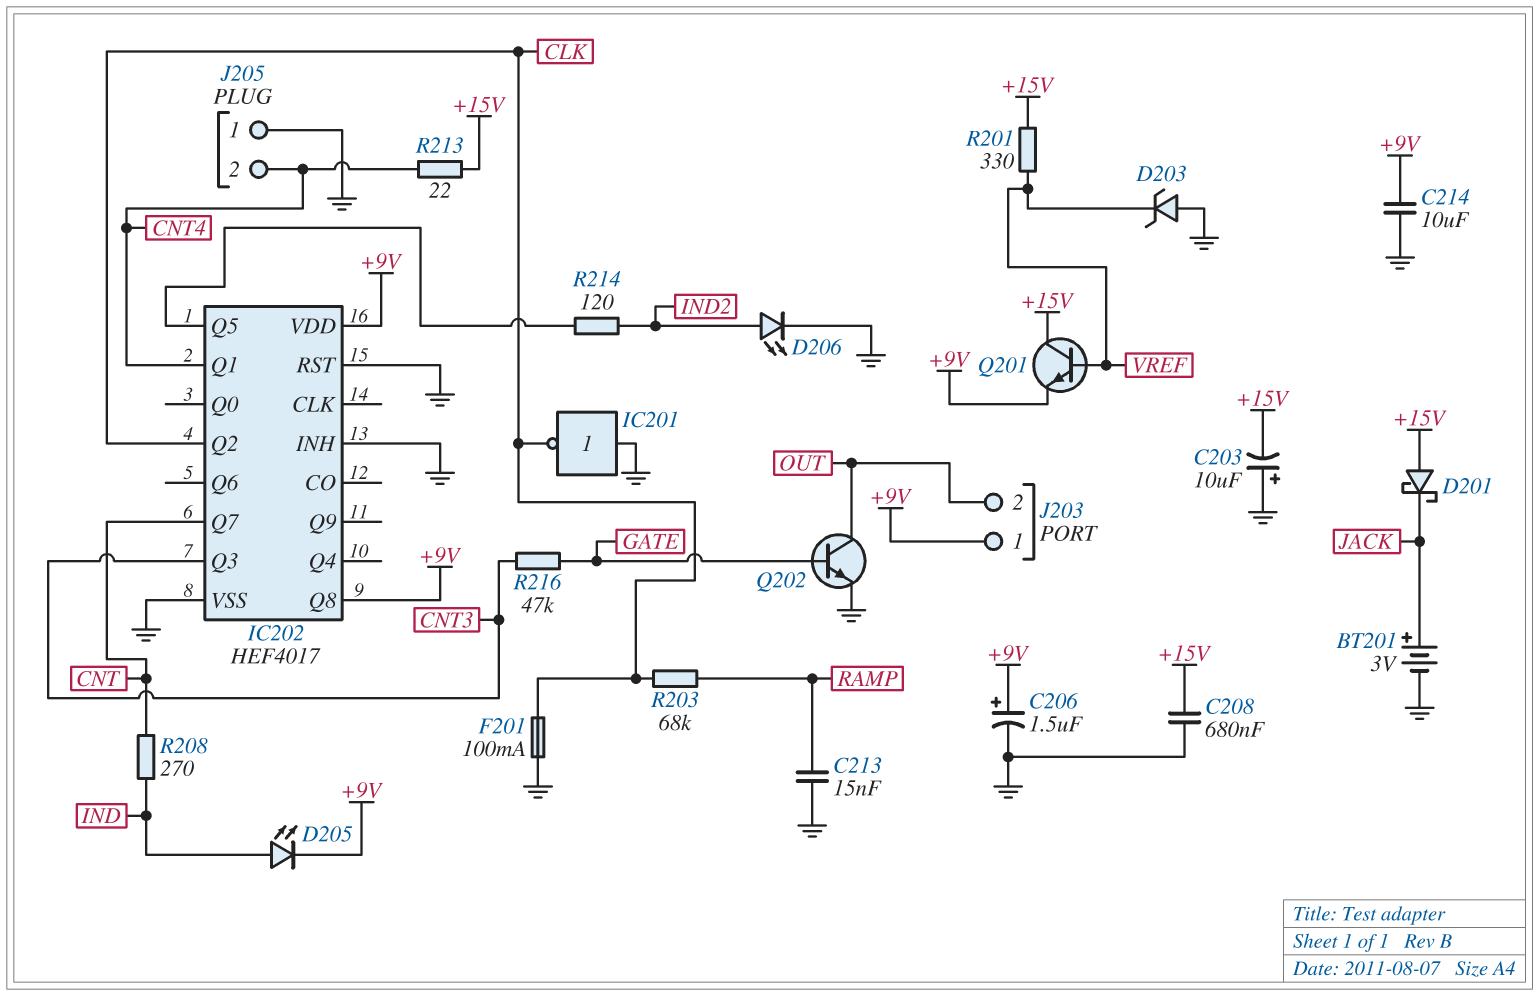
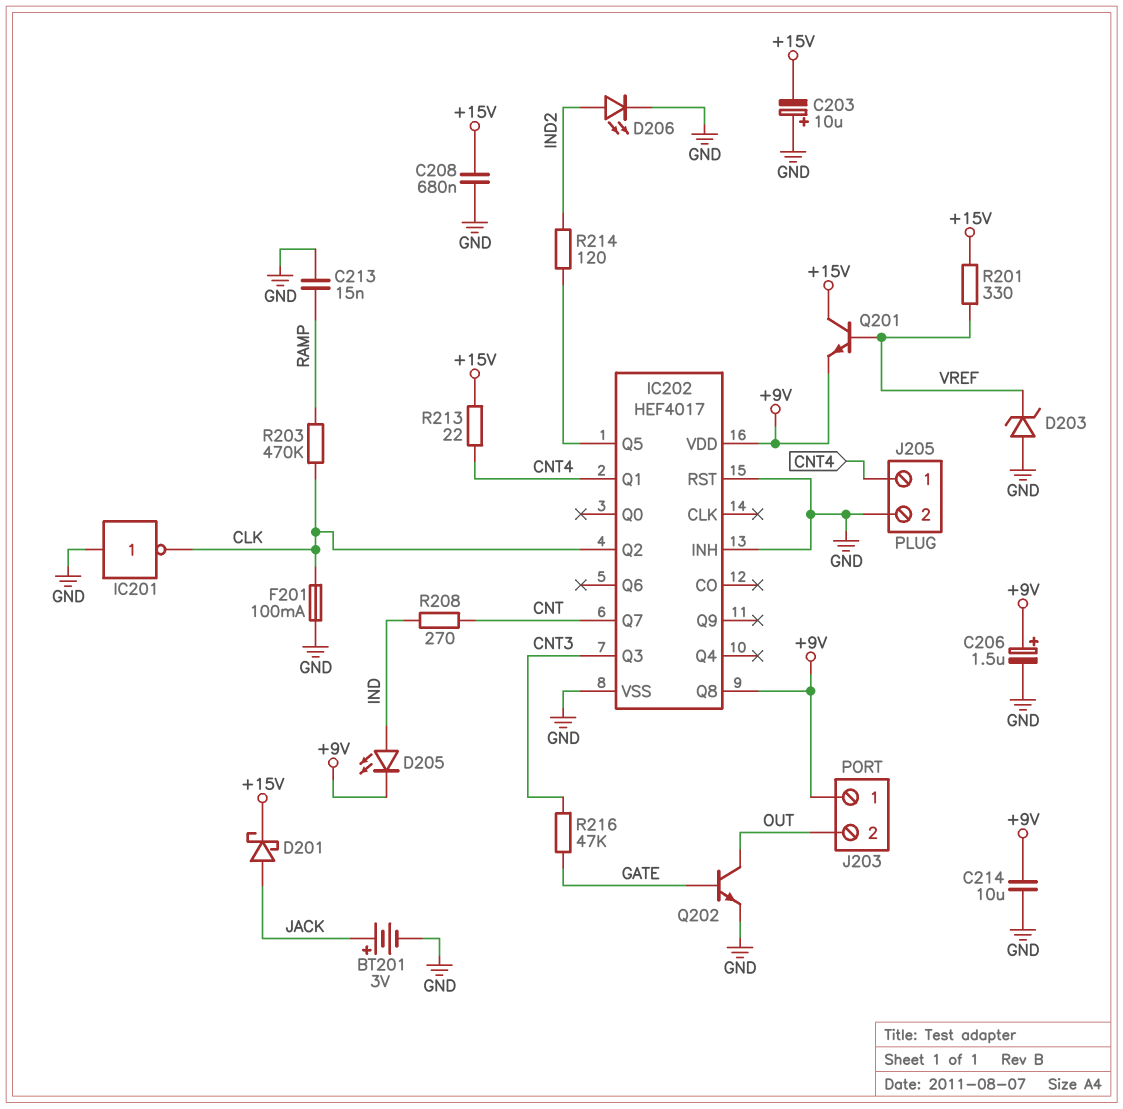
D201: schottky (A +15V, K JACK) -> schottky (A JACK, K +15V)
J205 pin 1: GND -> CNT4
J205 pin 2: CNT4 -> GND
R203: 68k (CLK, RAMP) -> 470k (CLK, RAMP)

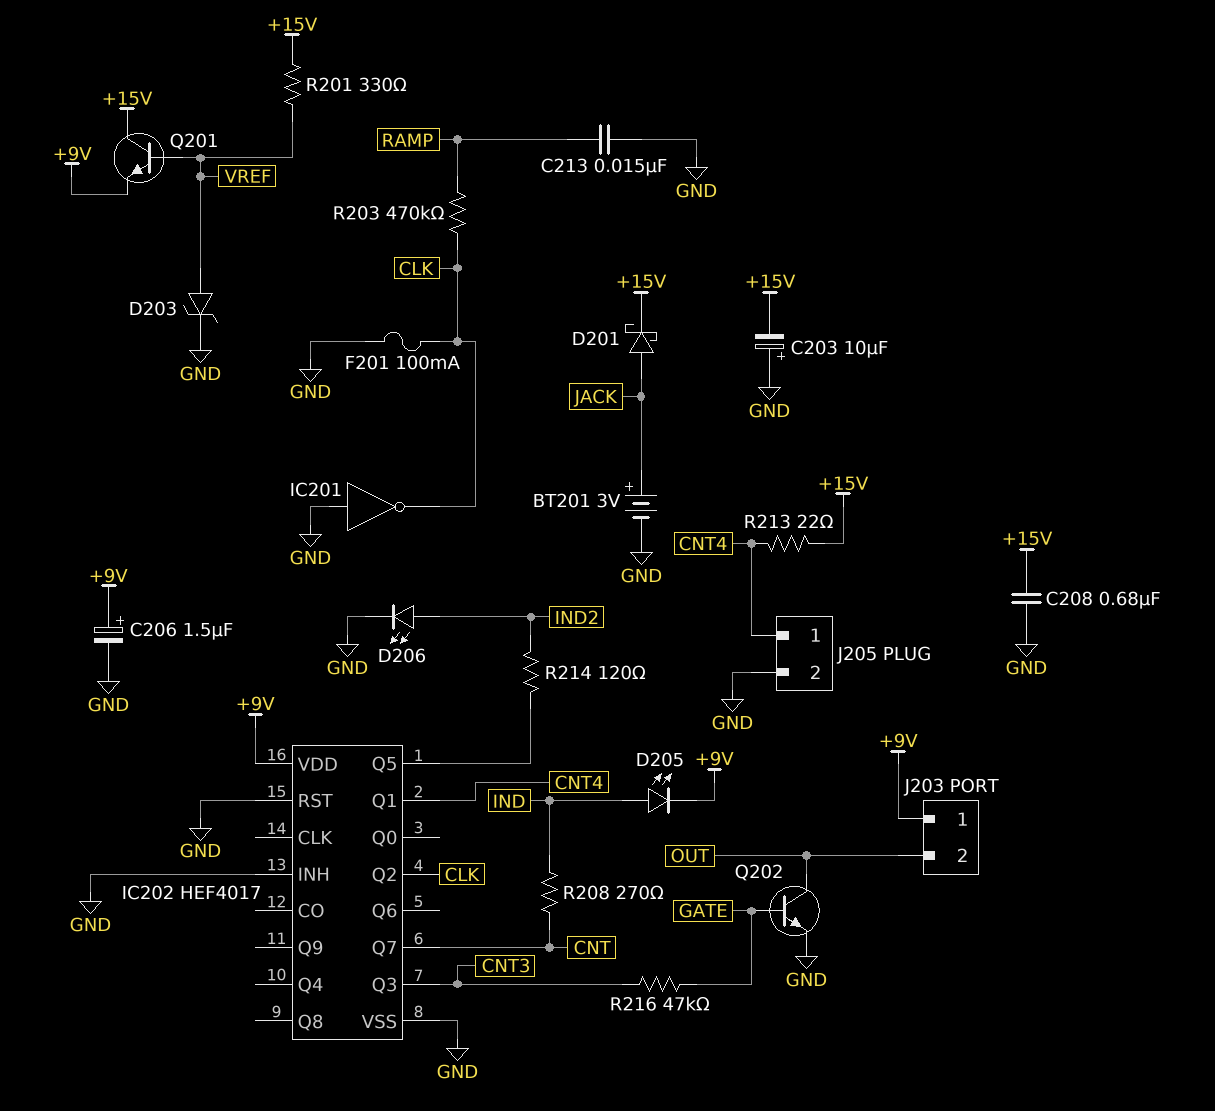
C214: 10uF (+9V, GND) -> none
D203: zener (A GND, K VREF) -> zener (A VREF, K GND)
IC202 pin Q8: +9V -> none

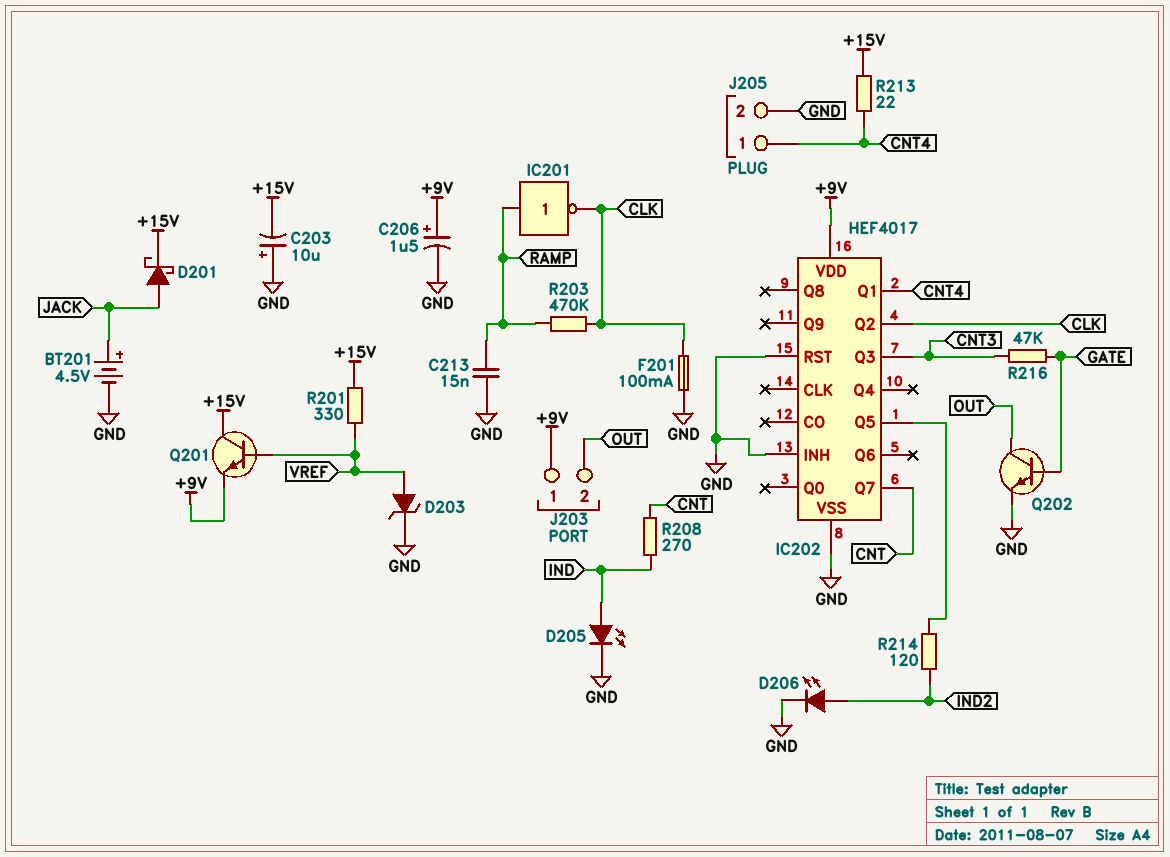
BT201: 3V (plus JACK, minus GND) -> 4.5V (plus JACK, minus GND)
C208: 680nF (+15V, GND) -> none
D205: LED (A IND, K +9V) -> LED (A IND, K GND)
IC201: NOT (in GND, out CLK) -> NOT (in RAMP, out CLK)

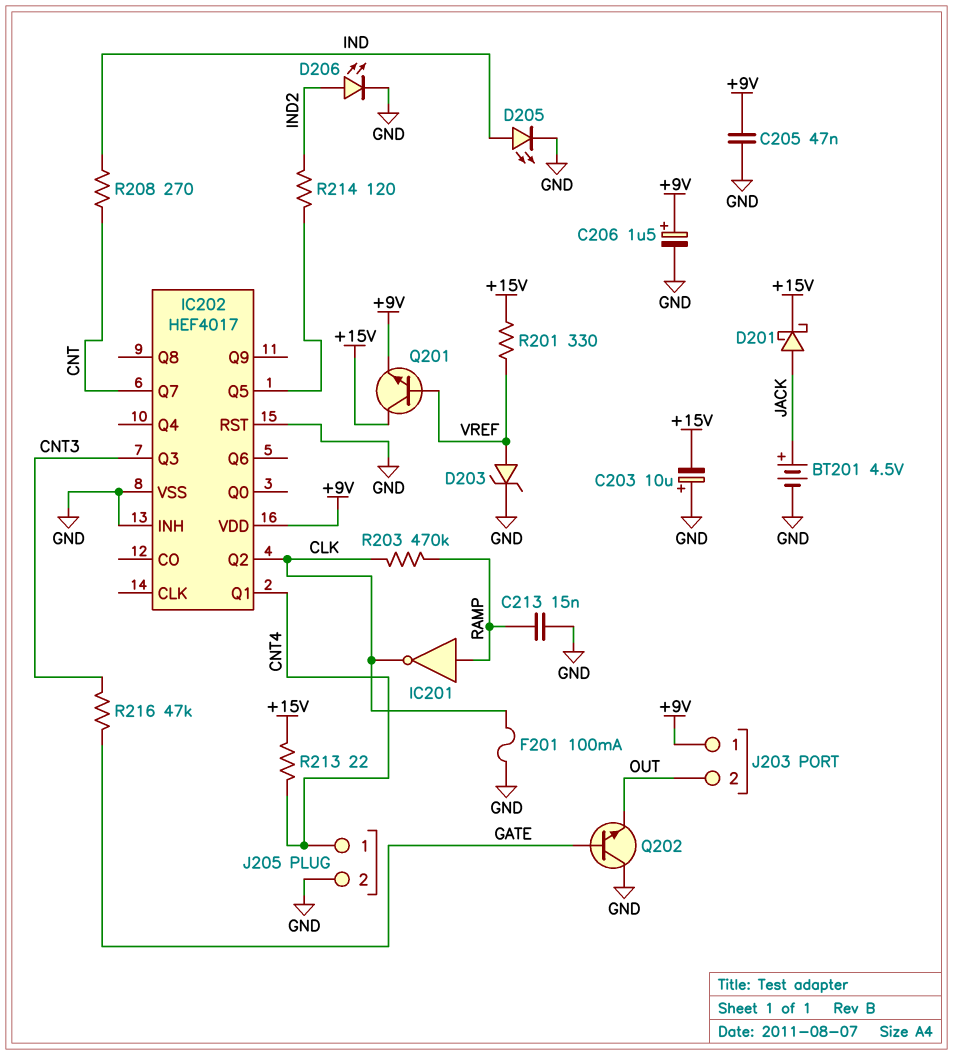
C205: none -> 47nF (+9V, GND)
Q202: NPN (B GATE, C OUT, E GND) -> NPN (B GATE, C GND, E OUT)

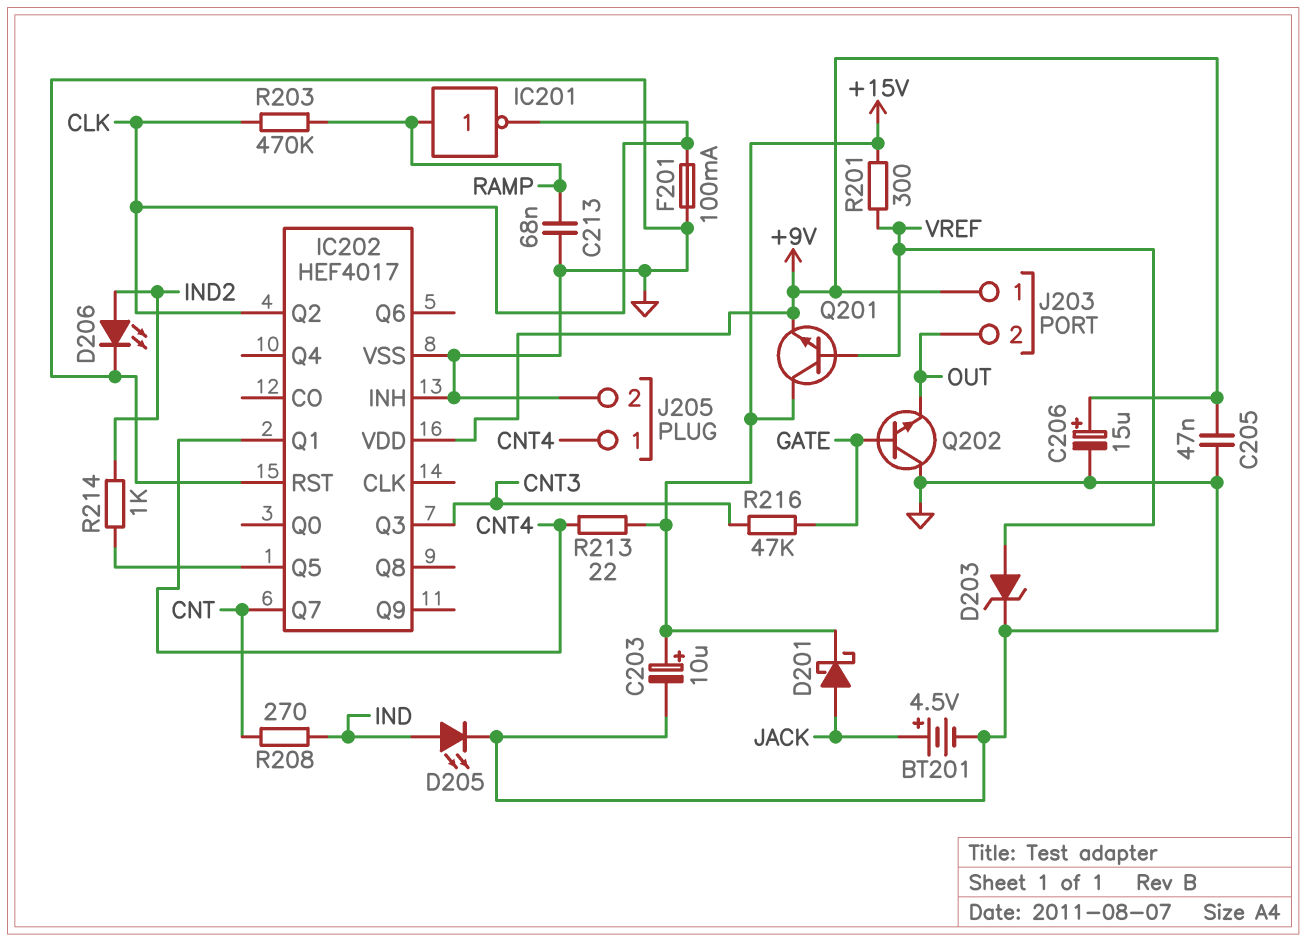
C203: 10uF (plus GND, minus +15V) -> 10uF (plus +15V, minus GND)
C206: 1.5uF (plus +9V, minus GND) -> 15uF (plus +9V, minus GND)
C213: 15nF (GND, RAMP) -> 68nF (GND, RAMP)
R201: 330 (+15V, VREF) -> 300 (+15V, VREF)
R214: 120 (IC202/Q5, IND2) -> 1k (IC202/Q5, IND2)

